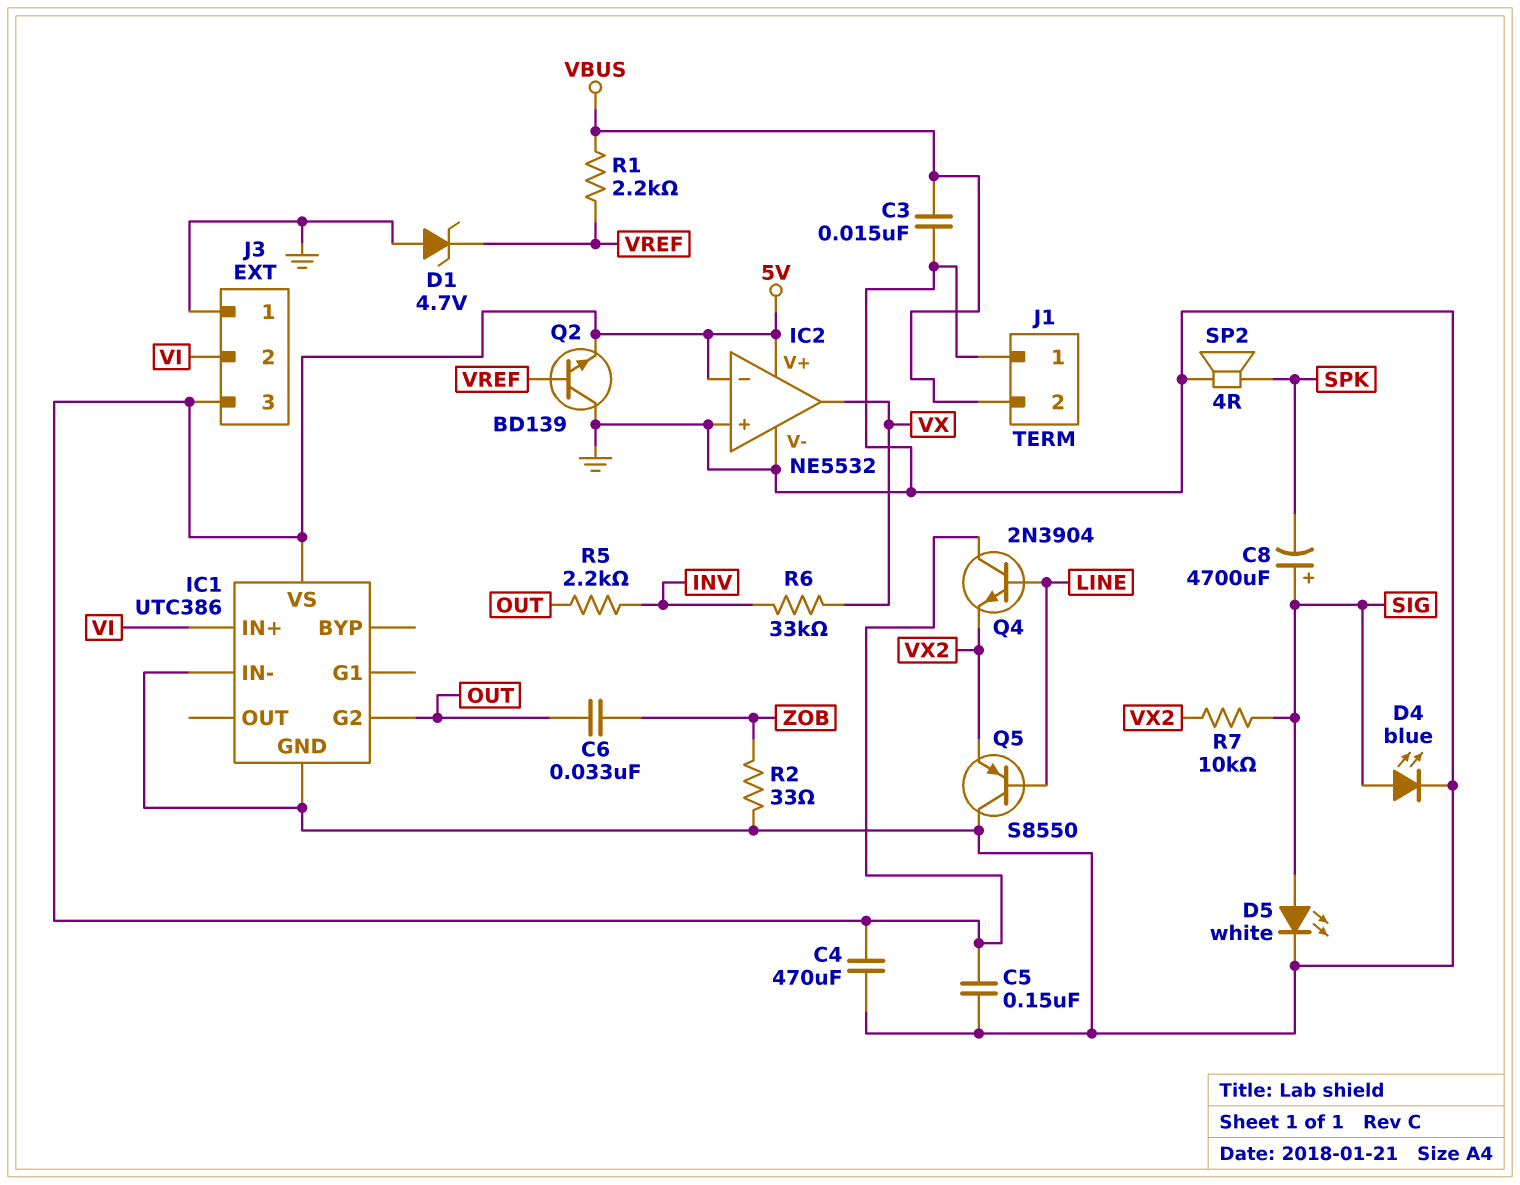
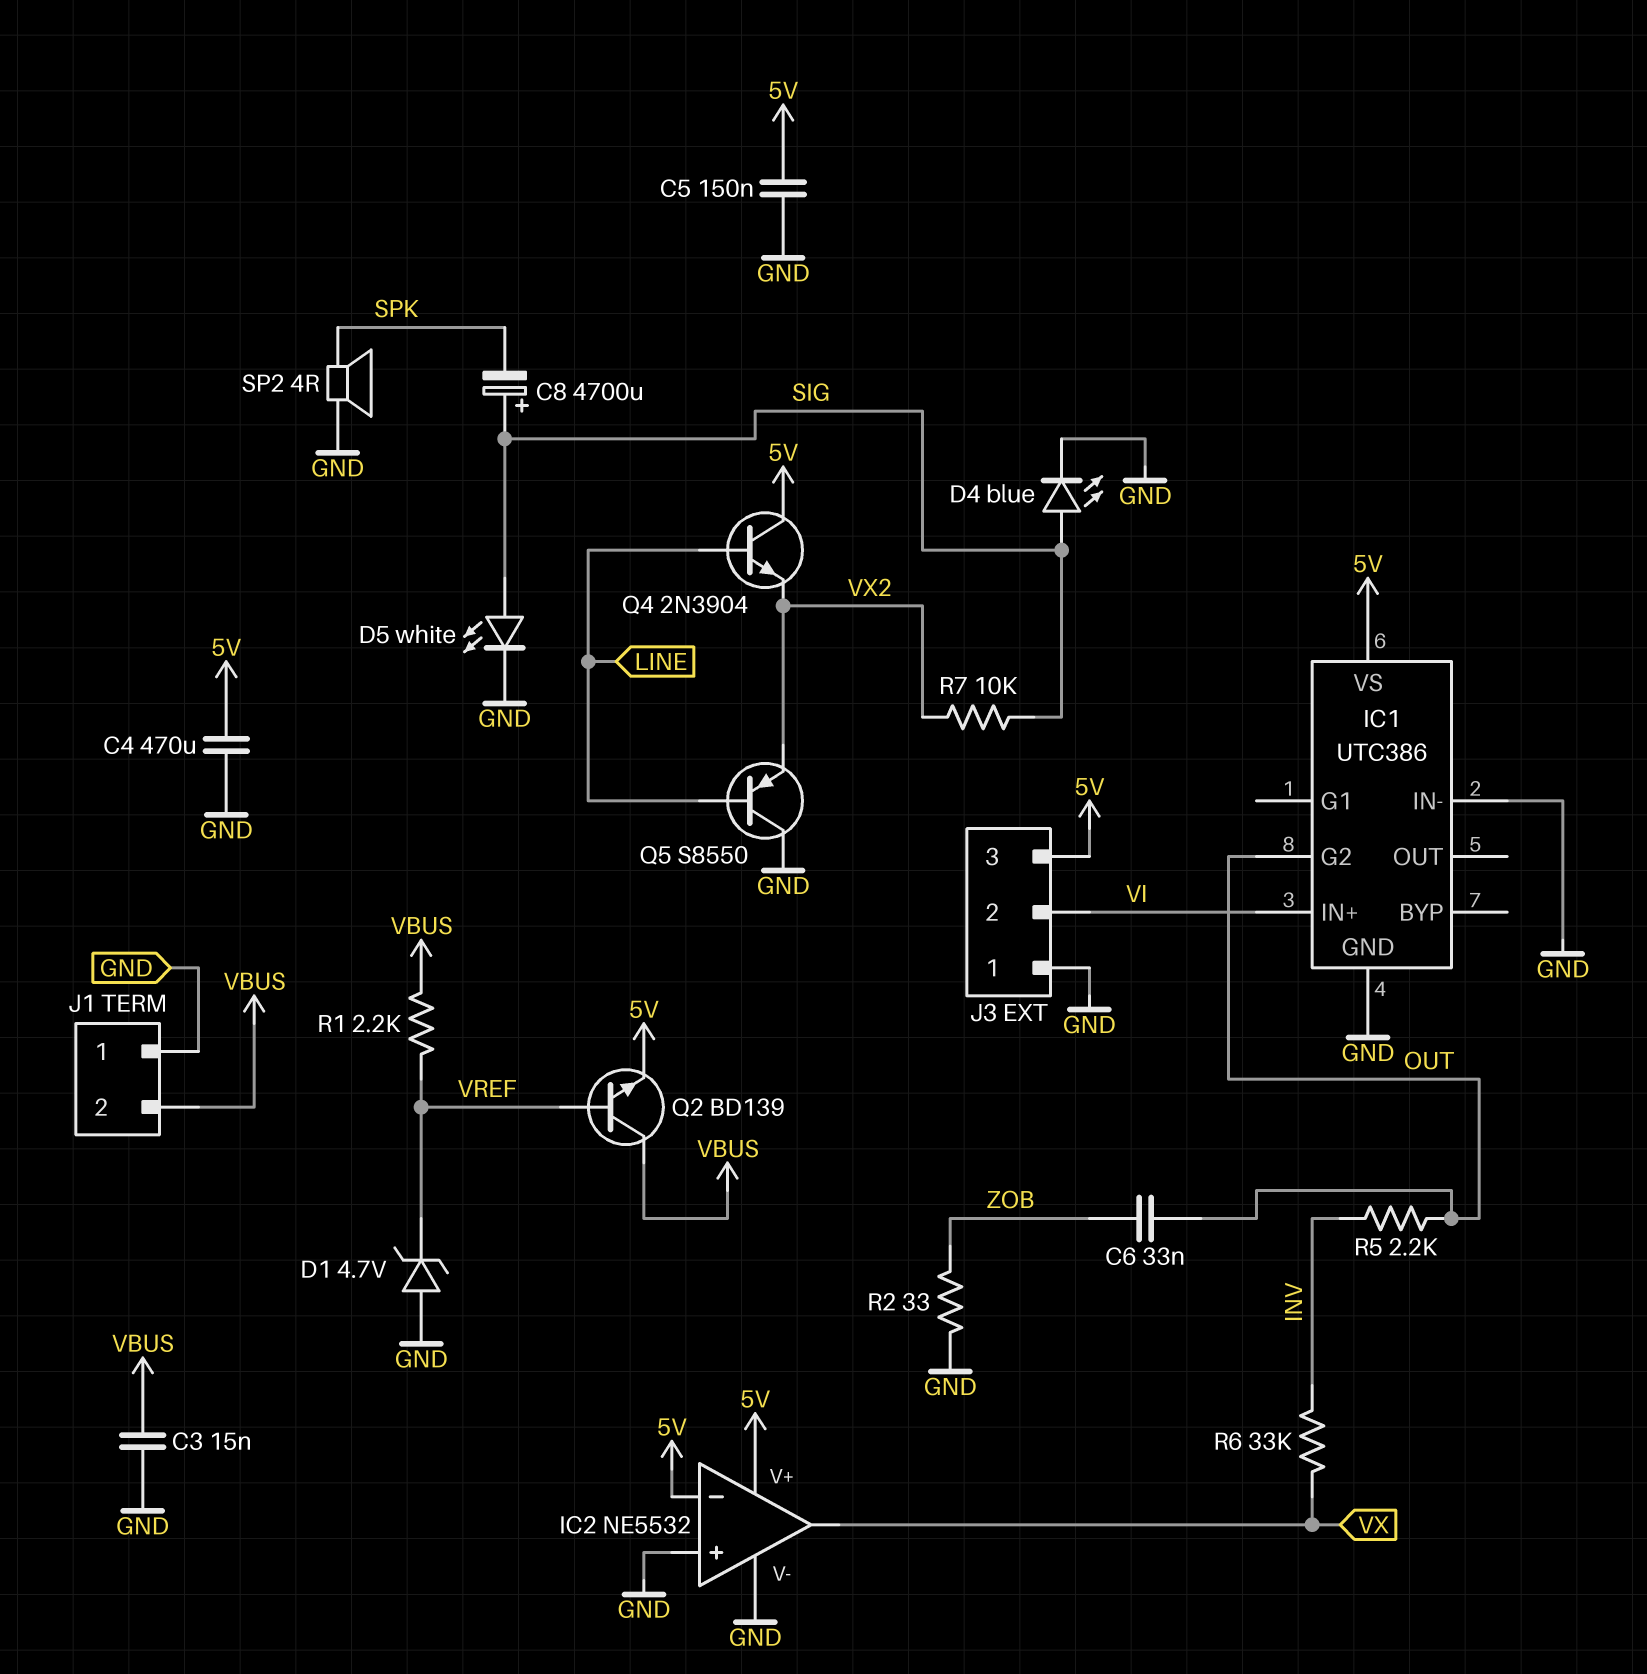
Q2: NPN BD139 (B VREF, C GND, E 5V) -> NPN BD139 (B VREF, C VBUS, E 5V)

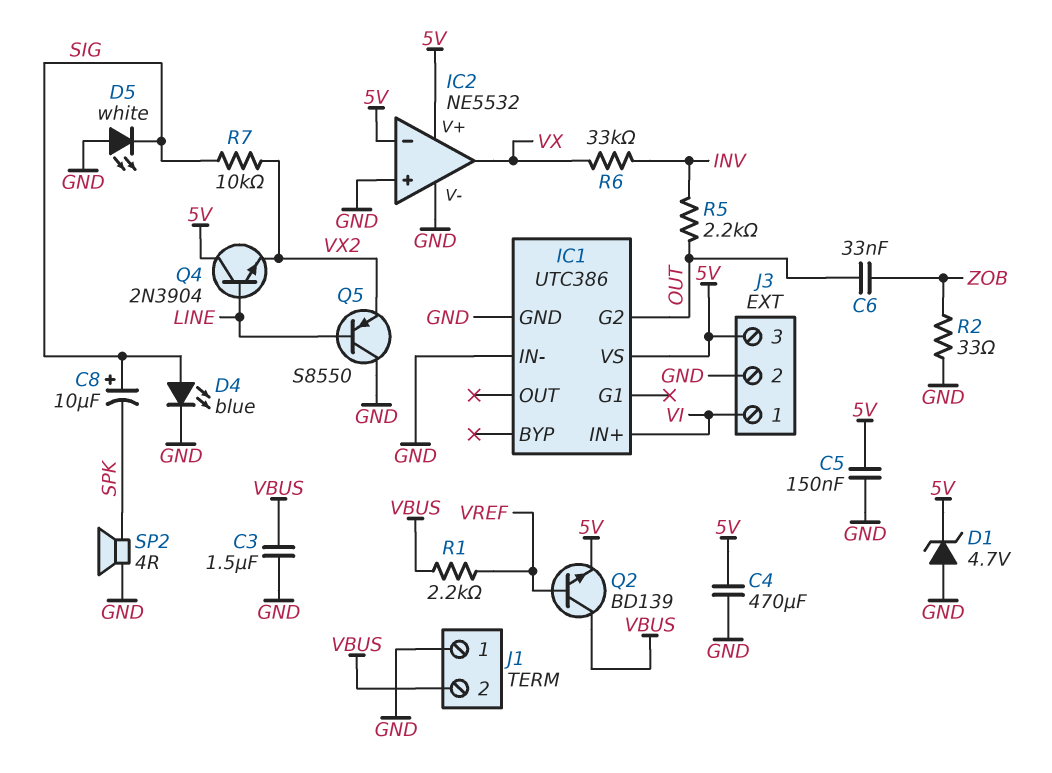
C3: 15nF (GND, VBUS) -> 1.5uF (GND, VBUS)
C8: 4700uF (plus SIG, minus SPK) -> 10uF (plus SIG, minus SPK)
D1: zener 4.7V (A GND, K VREF) -> zener 4.7V (A GND, K 5V)
D5: LED white (A SIG, K GND) -> LED white (A GND, K SIG)
J3 pin 1: GND -> VI
J3 pin 2: VI -> GND

